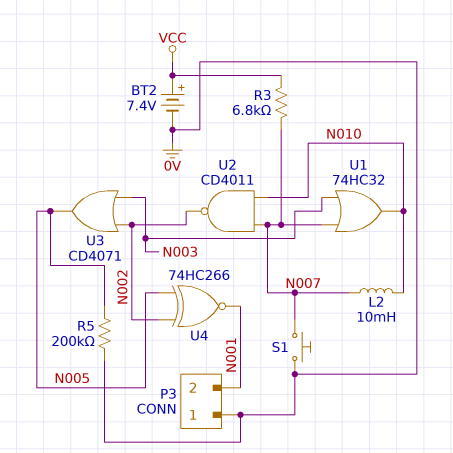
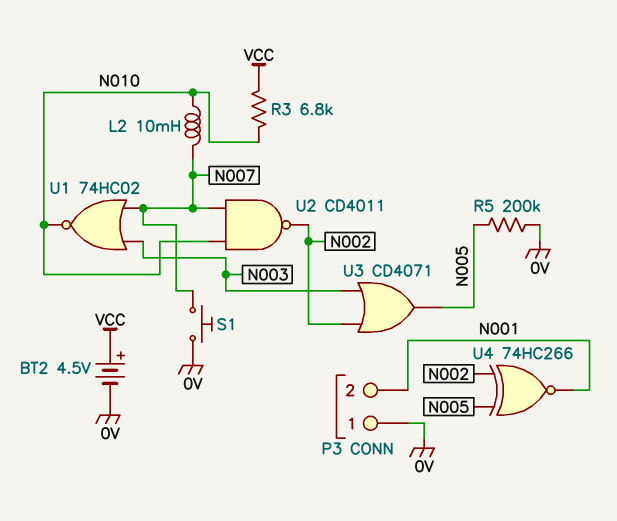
BT2: 7.4V (plus VCC, minus 0V) -> 4.5V (plus VCC, minus 0V)
R3: 6.8k (N007, VCC) -> 6.8k (N010, VCC)
U1: OR 74HC32 (in N003, in N007, out N010) -> NOR 74HC02 (in N003, in N007, out N010)

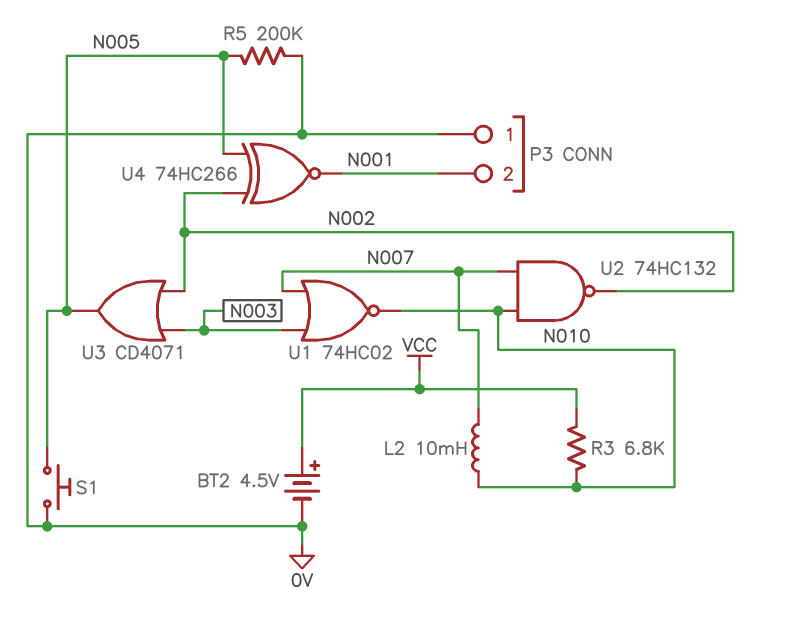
S1: button (0V, N007) -> button (0V, N005)
U2: NAND CD4011 (in N007, in N010, out N002) -> NAND 74HC132 (in N007, in N010, out N002)

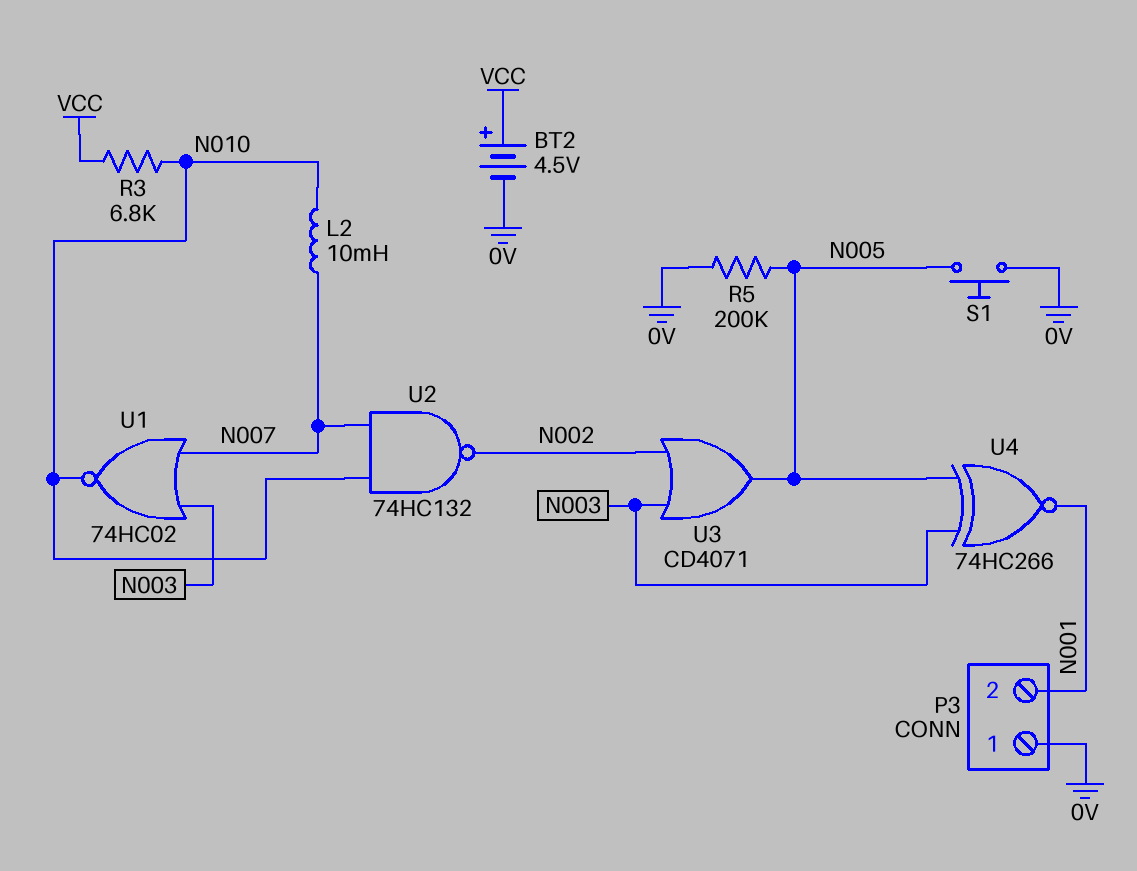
U4: XNOR 74HC266 (in N002, in N005, out N001) -> XNOR 74HC266 (in N003, in N005, out N001)

